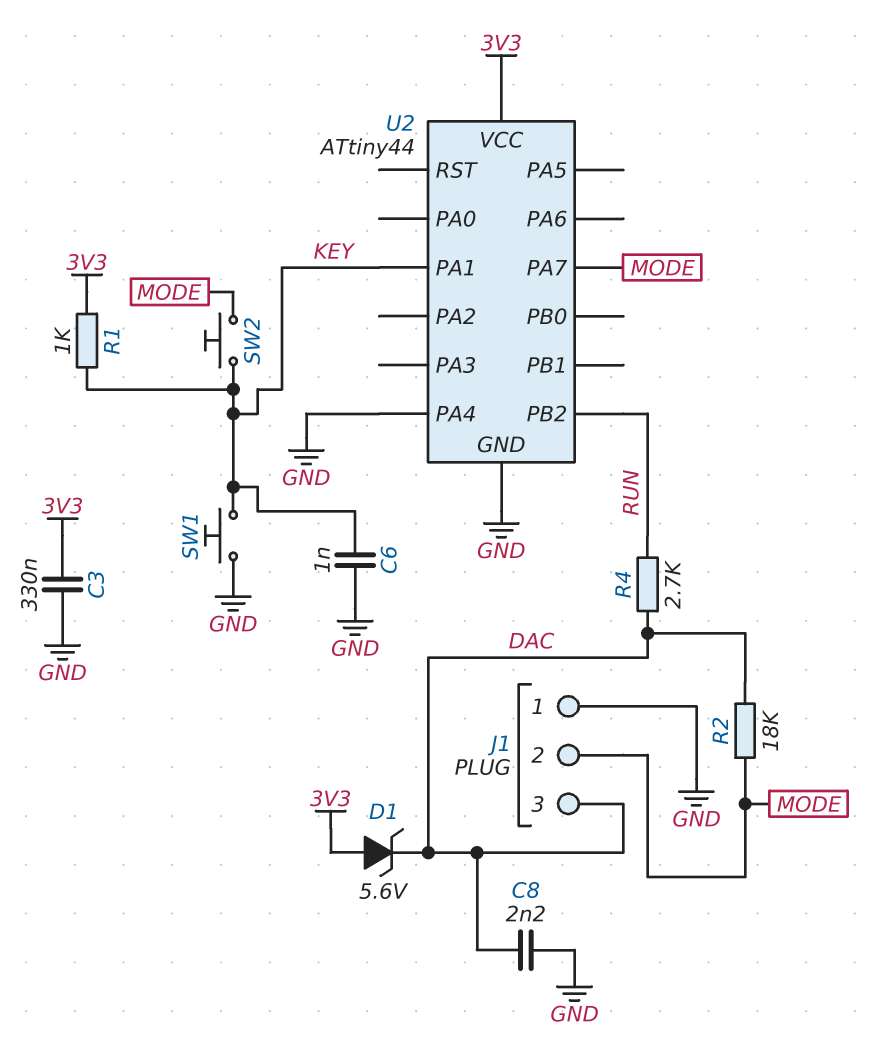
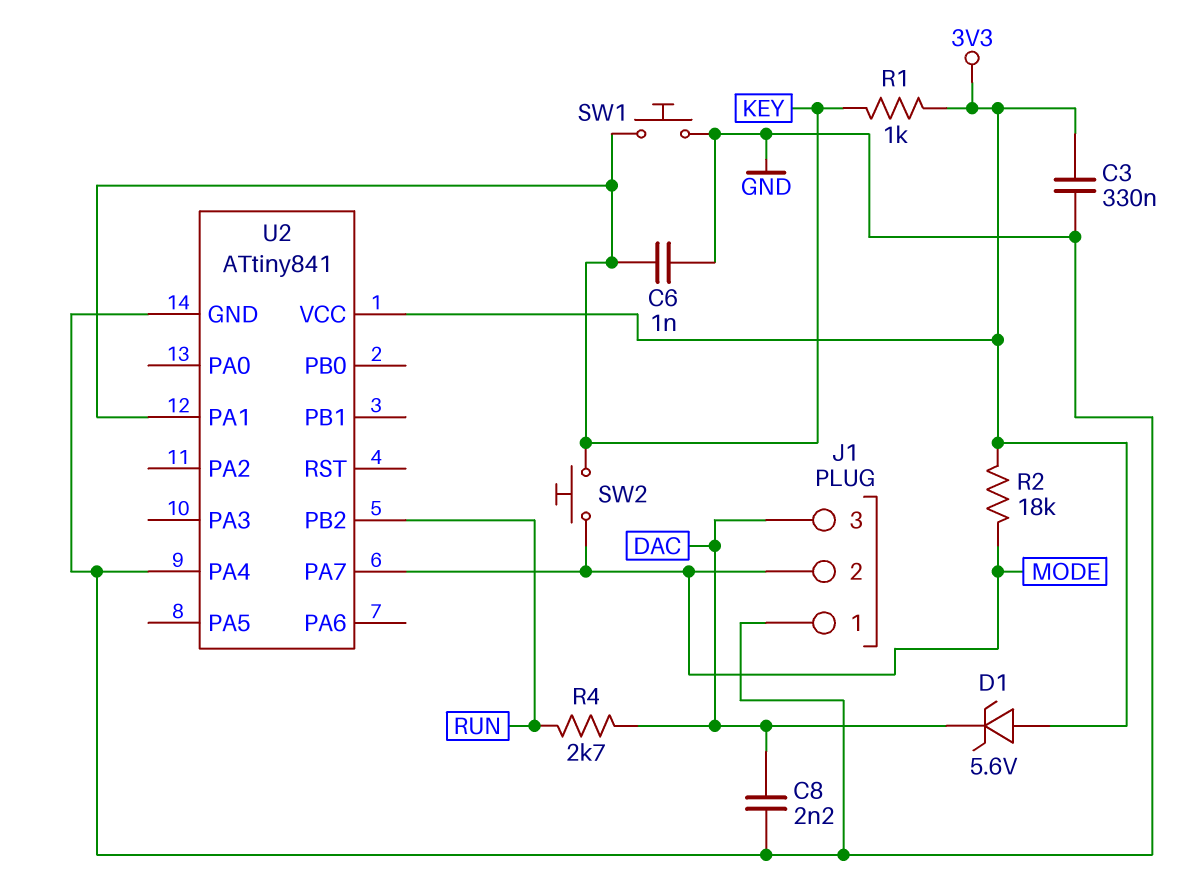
R2: 18k (DAC, MODE) -> 18k (3V3, MODE)
U2: ATtiny44 -> ATtiny841

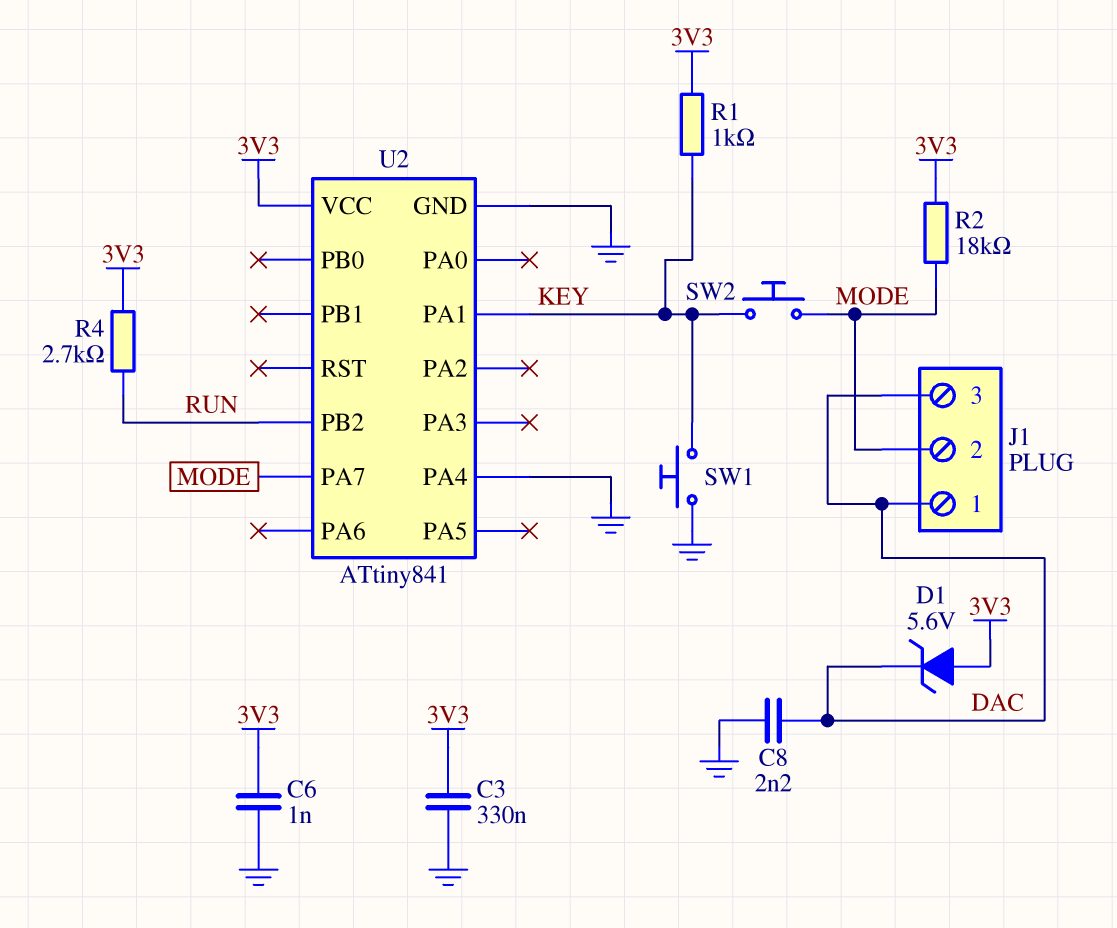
C6: 1nF (GND, KEY) -> 1nF (3V3, GND)
J1 pin 1: GND -> DAC
R4: 2.7k (DAC, RUN) -> 2.7k (3V3, RUN)

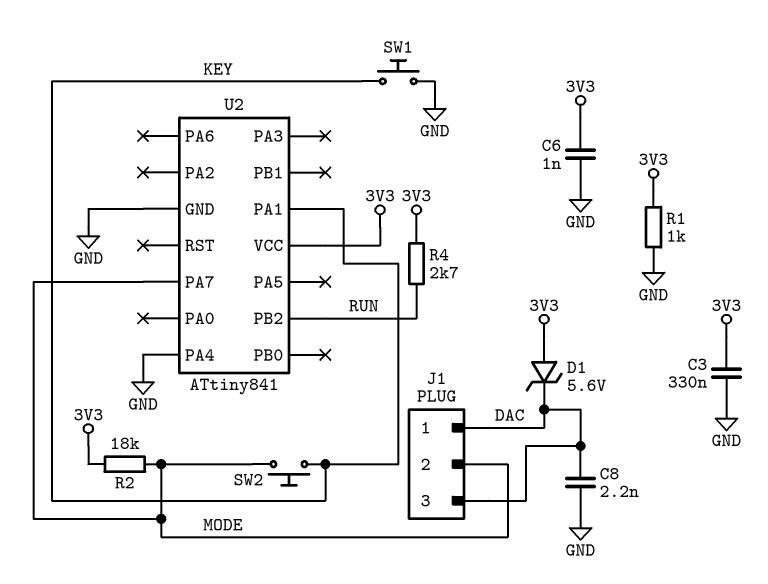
R1: 1k (3V3, KEY) -> 1k (3V3, GND)

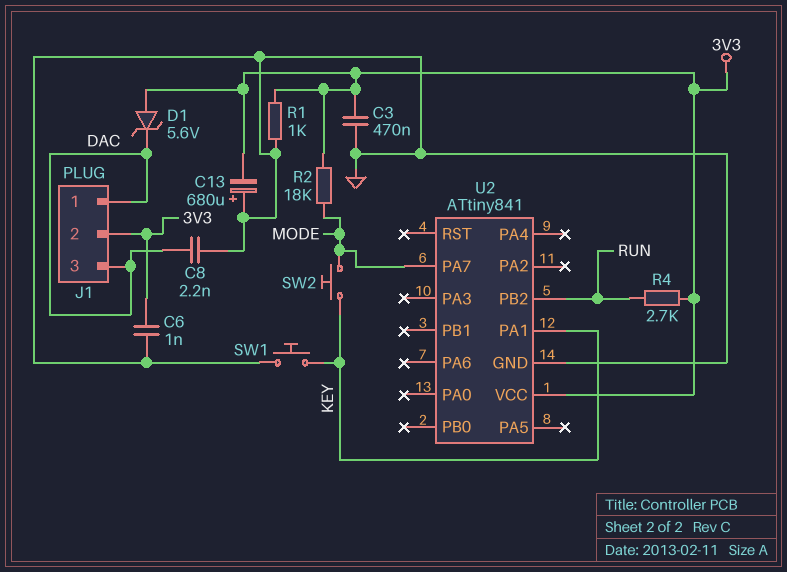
C3: 330nF (3V3, GND) -> 470nF (3V3, GND)
C13: none -> 680uF (plus GND, minus 3V3)
J1 pin 2: MODE -> 3V3
U2 pin PA4: GND -> none

